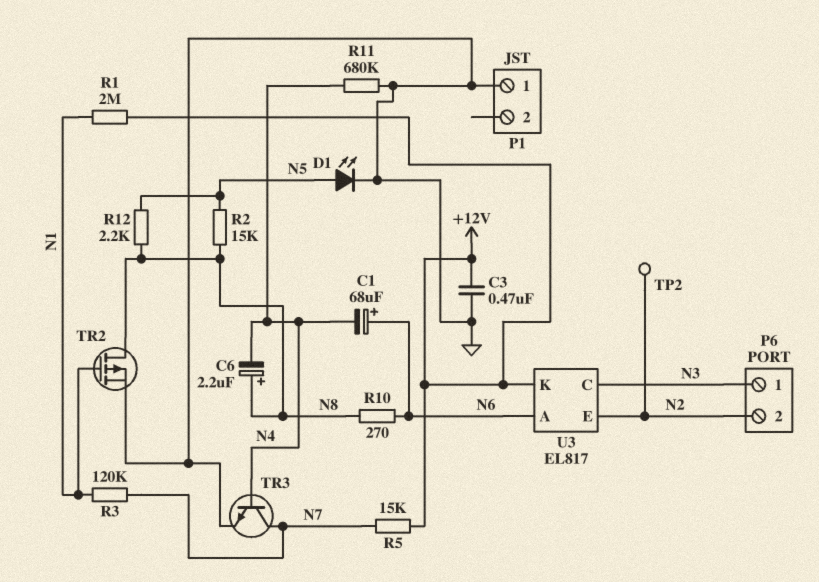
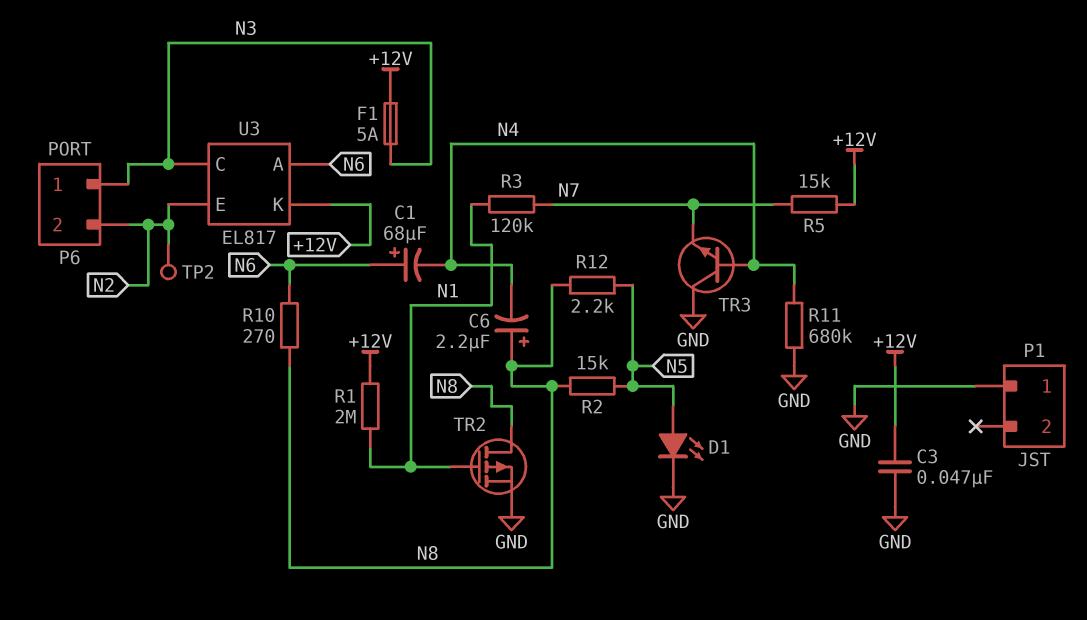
C3: 470nF (+12V, GND) -> 47nF (+12V, GND)
F1: none -> 5A (+12V, N3)
TR3: NPN (B N4, C N7, E GND) -> NPN (B N4, C GND, E N7)

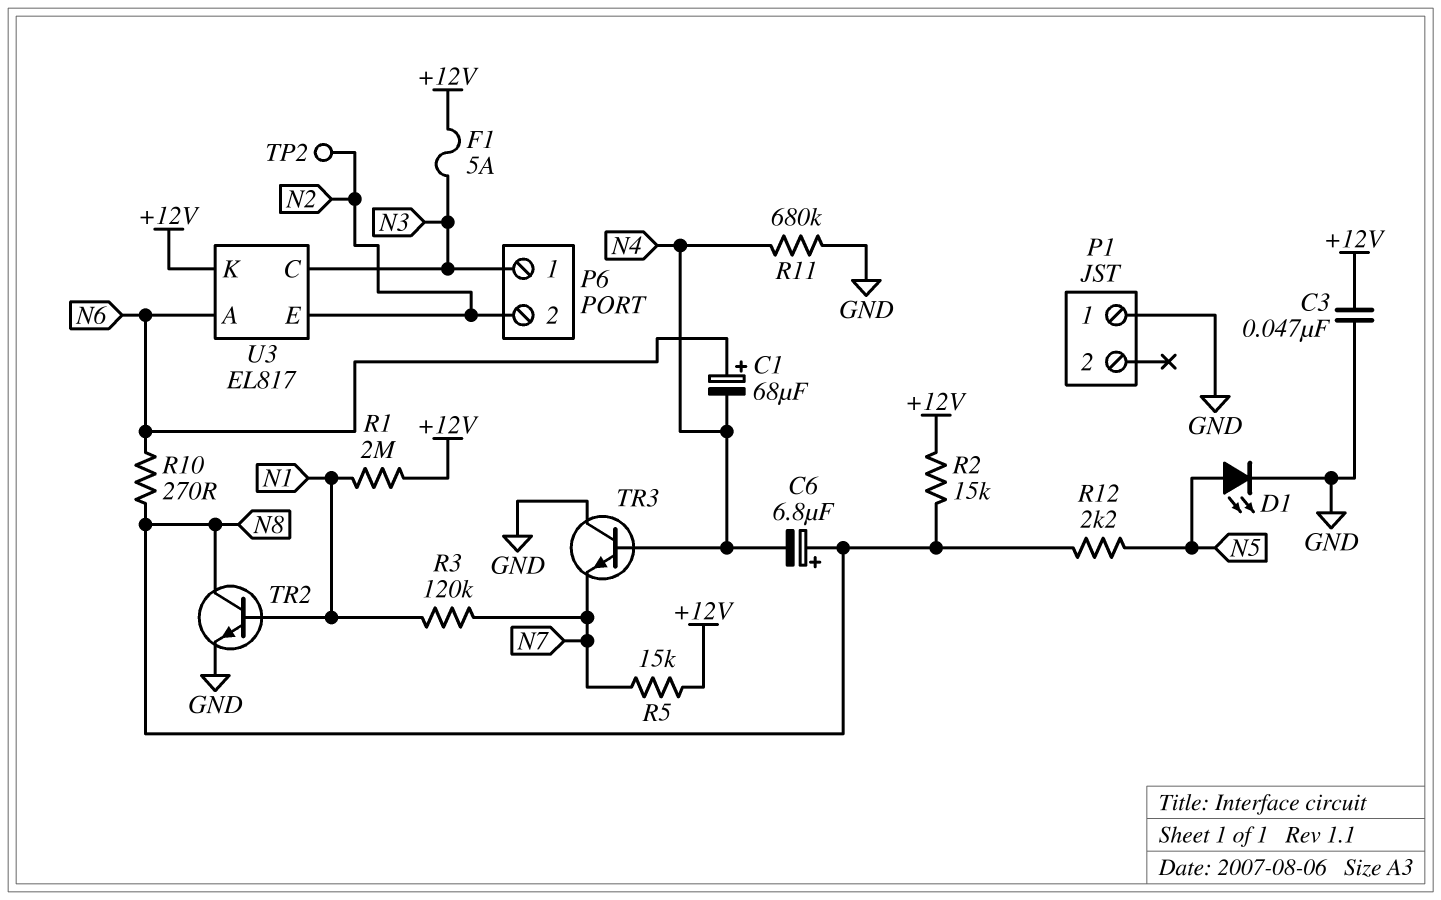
C6: 2.2uF (plus N8, minus N4) -> 6.8uF (plus N8, minus N4)
R2: 15k (N5, N8) -> 15k (+12V, N8)
TR2: PMOS (G N1, D N8, S GND) -> NPN (B N1, C N8, E GND)

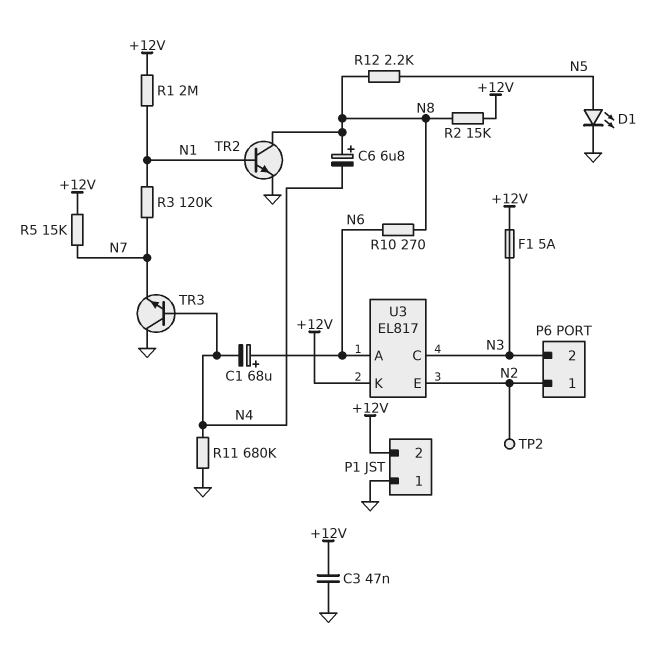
P1 pin 2: none -> +12V
P6 pin 1: N3 -> N2
P6 pin 2: N2 -> N3

